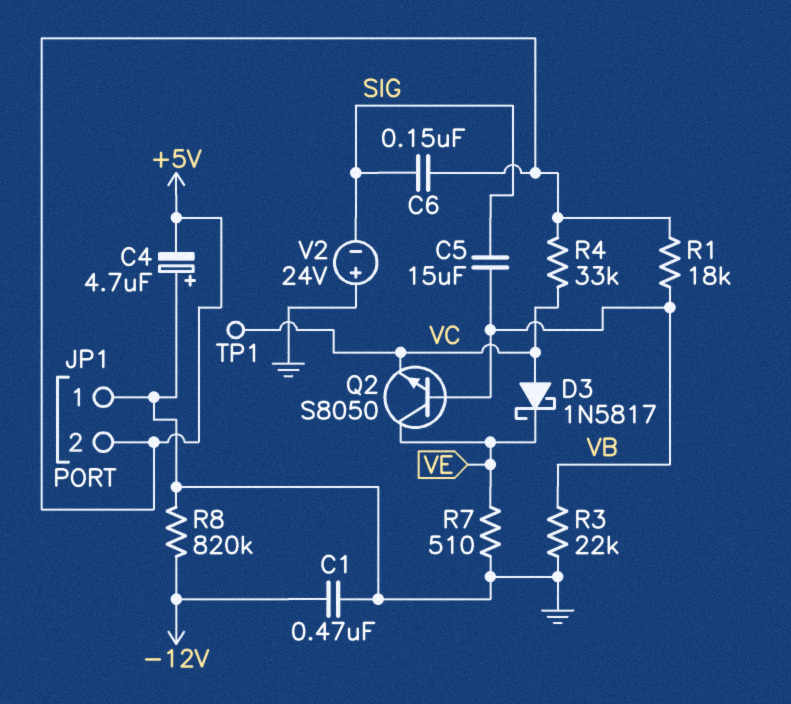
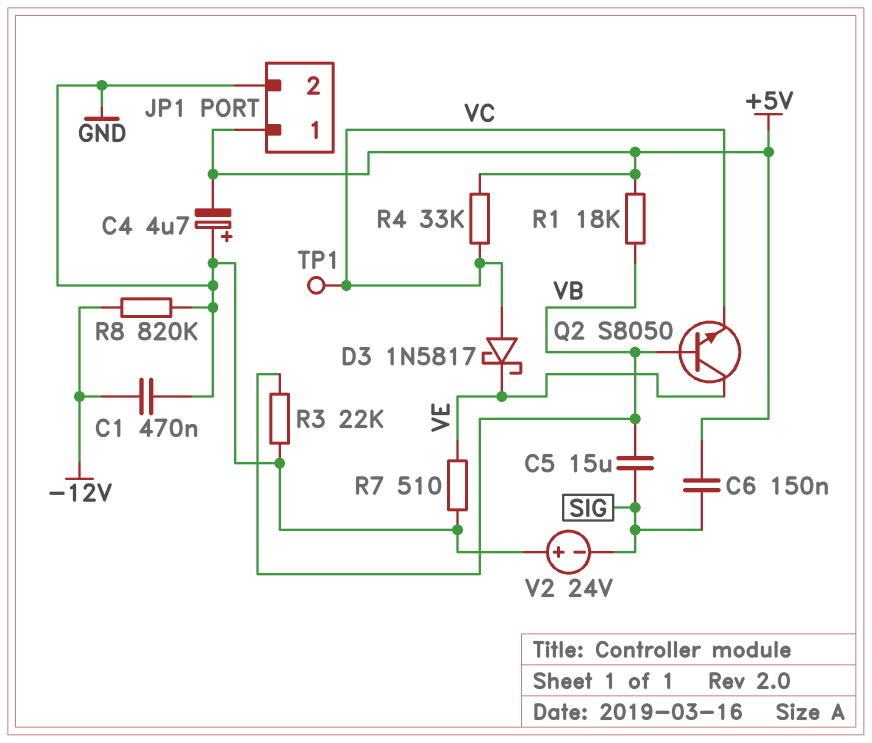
JP1 pin 1: GND -> +5V
JP1 pin 2: +5V -> GND

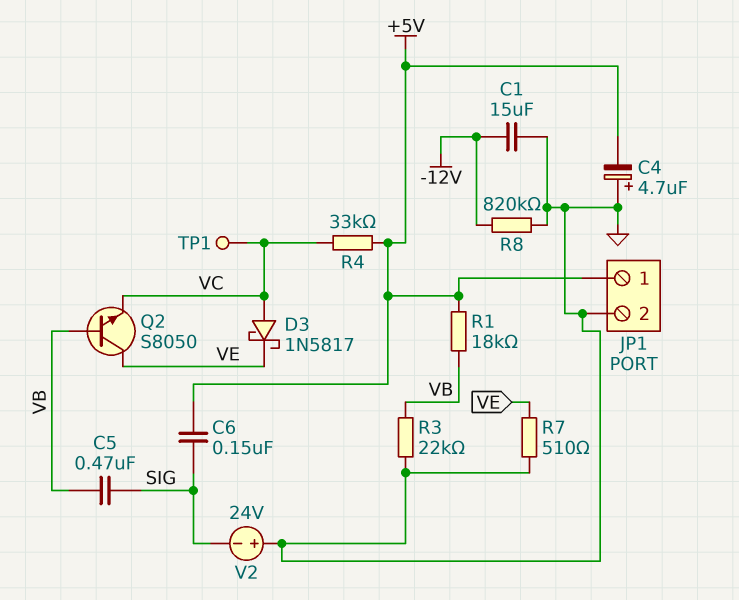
C1: 470nF (-12V, GND) -> 15uF (-12V, GND)
C5: 15uF (SIG, VB) -> 470nF (SIG, VB)

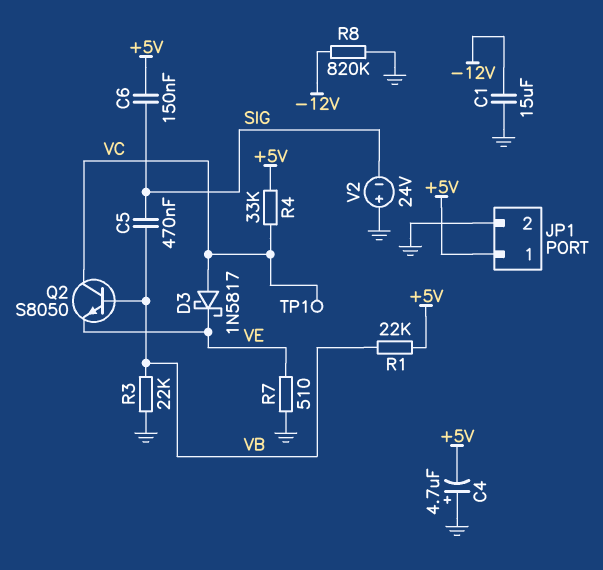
Q2: NPN S8050 (B VB, C VE, E VC) -> NPN S8050 (B VB, C VC, E VE)
R1: 18k (+5V, VB) -> 22k (+5V, VB)

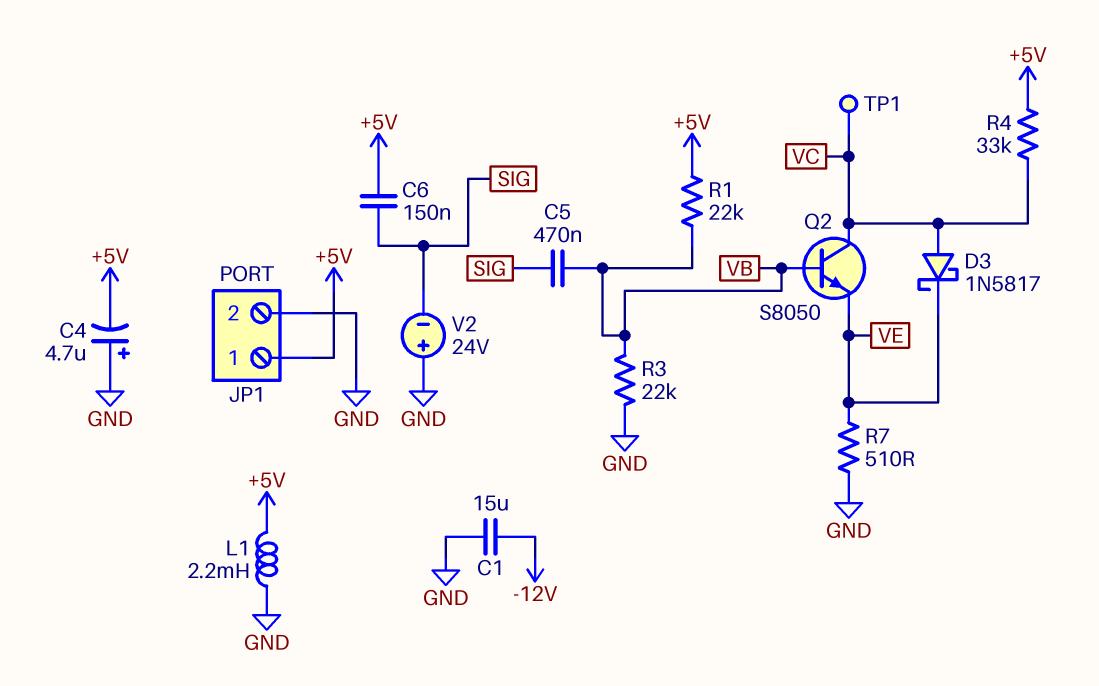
L1: none -> 2.2mH (+5V, GND)
R8: 820k (-12V, GND) -> none

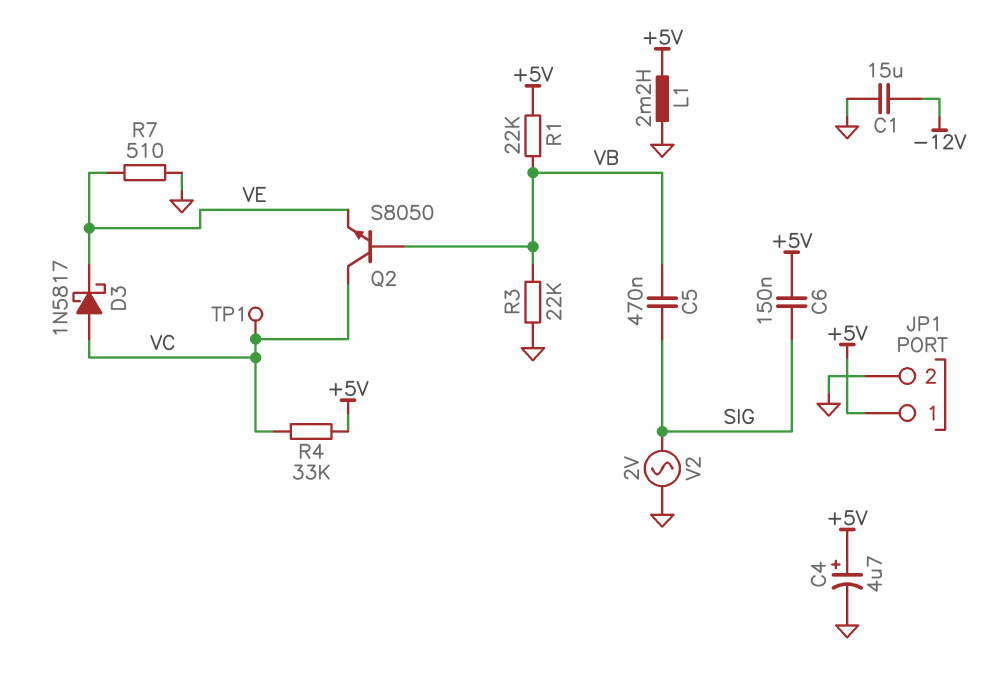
C4: 4.7uF (plus GND, minus +5V) -> 4.7uF (plus +5V, minus GND)
V2: 24V (plus GND, minus SIG) -> AC 2V (GND, SIG)

